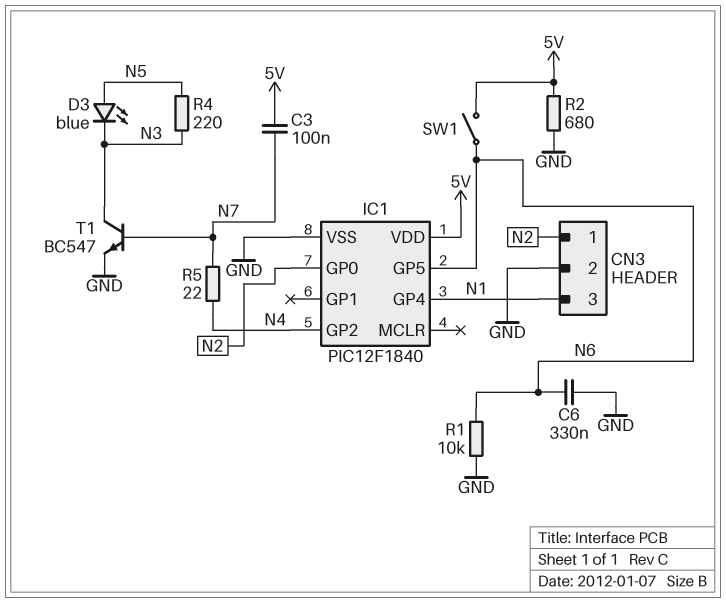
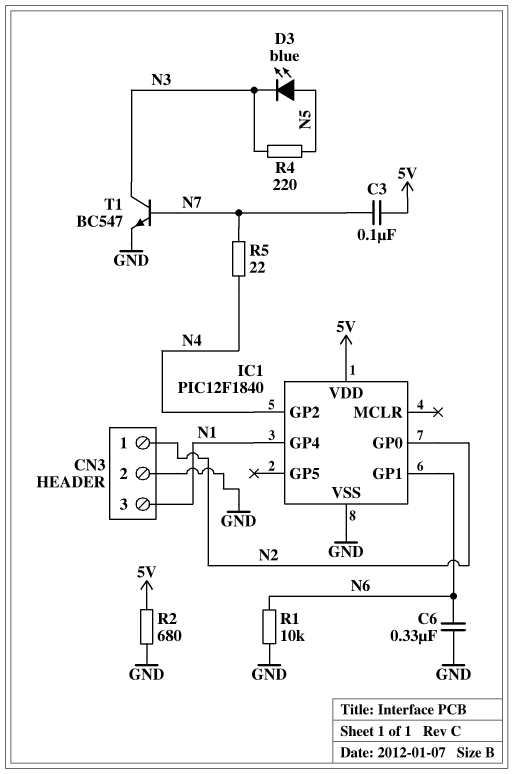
IC1 pin GP1: none -> N6
IC1 pin GP5: N6 -> none
SW1: switch (5V, N6) -> none

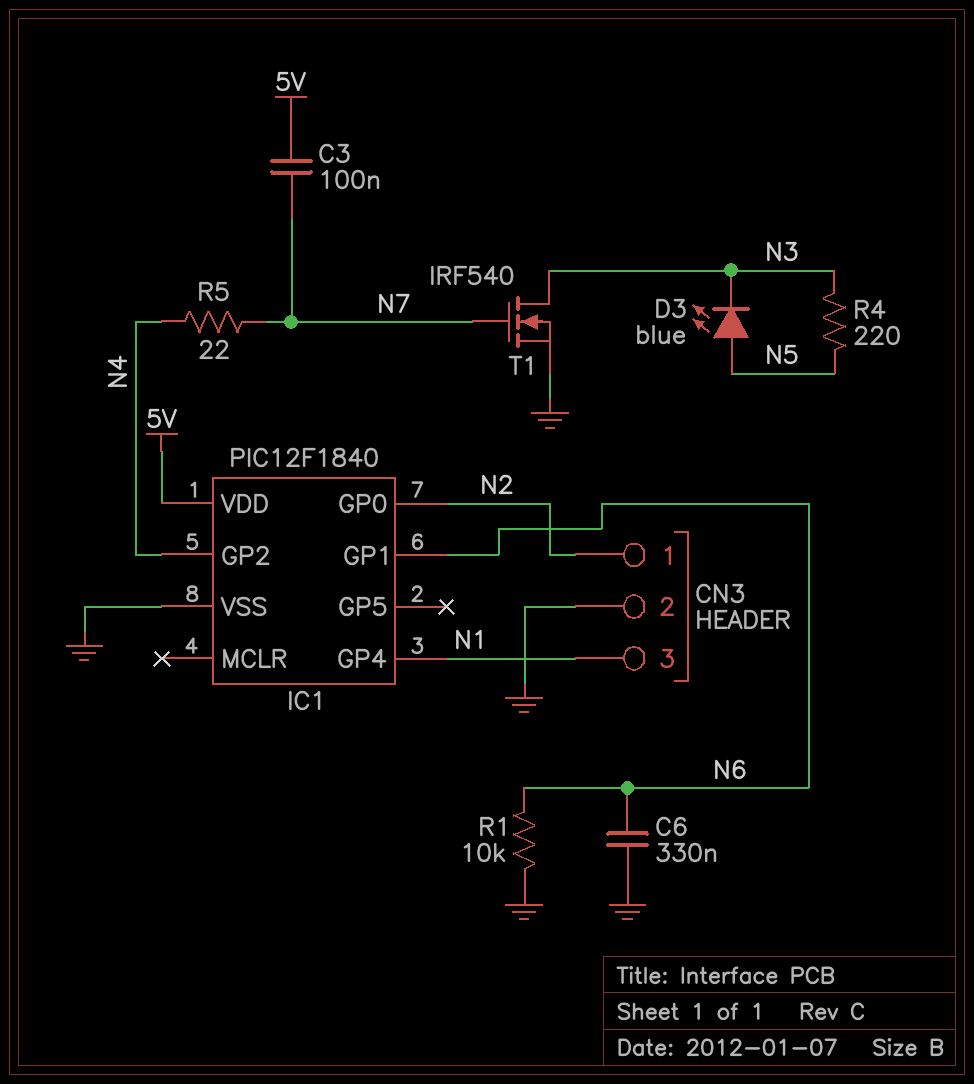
R2: 680 (5V, GND) -> none
T1: NPN BC547 (B N7, C N3, E GND) -> NMOS IRF540 (G N7, D N3, S GND)

